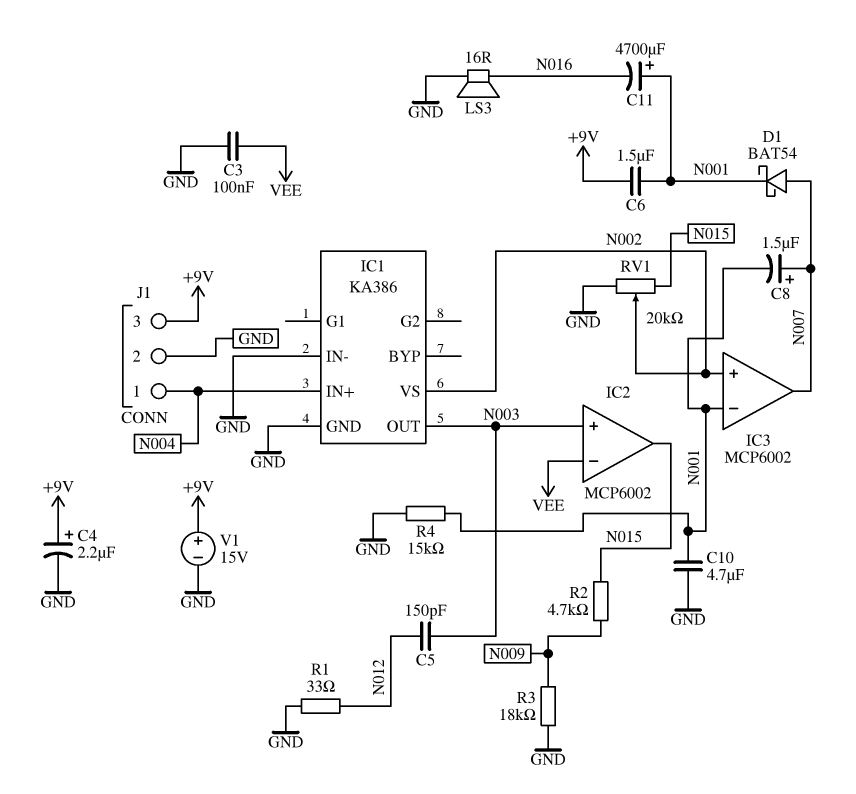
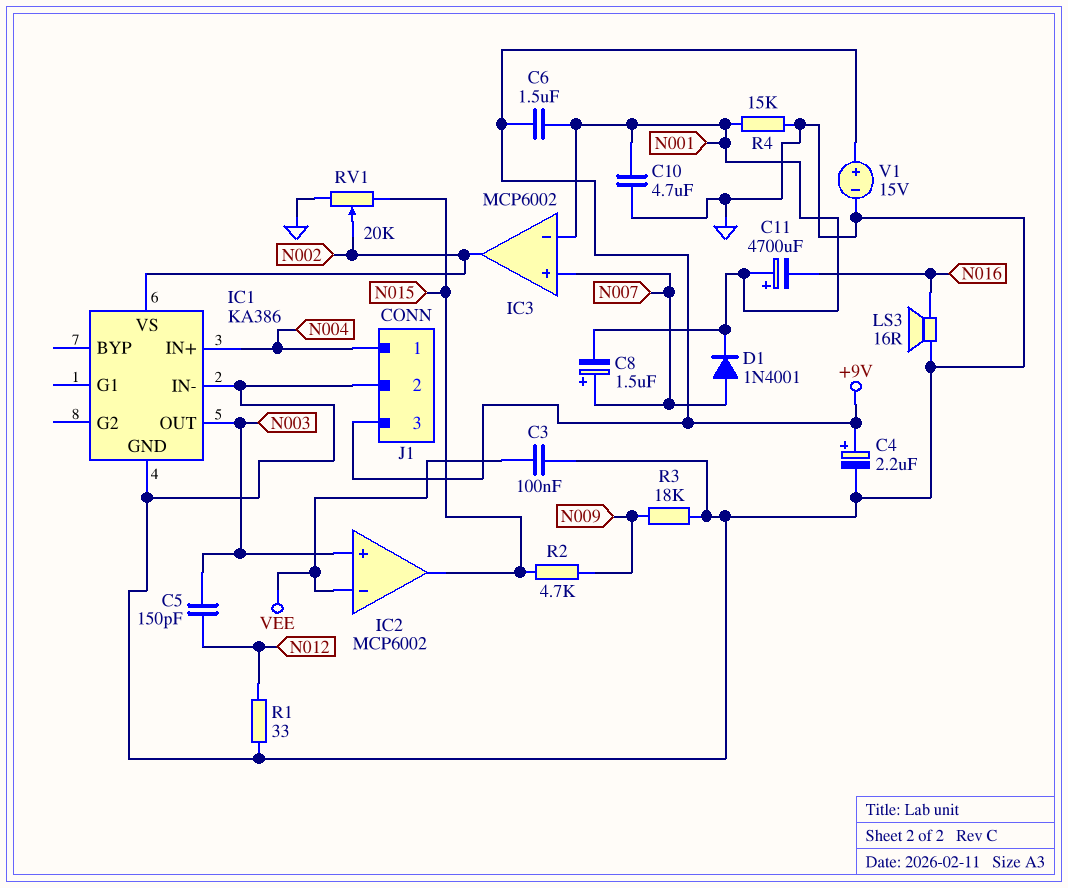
D1: schottky BAT54 (A N007, K N001) -> diode 1N4001 (A N007, K N001)
IC3 pin in+: N002 -> N007
IC3 pin out: N007 -> N002

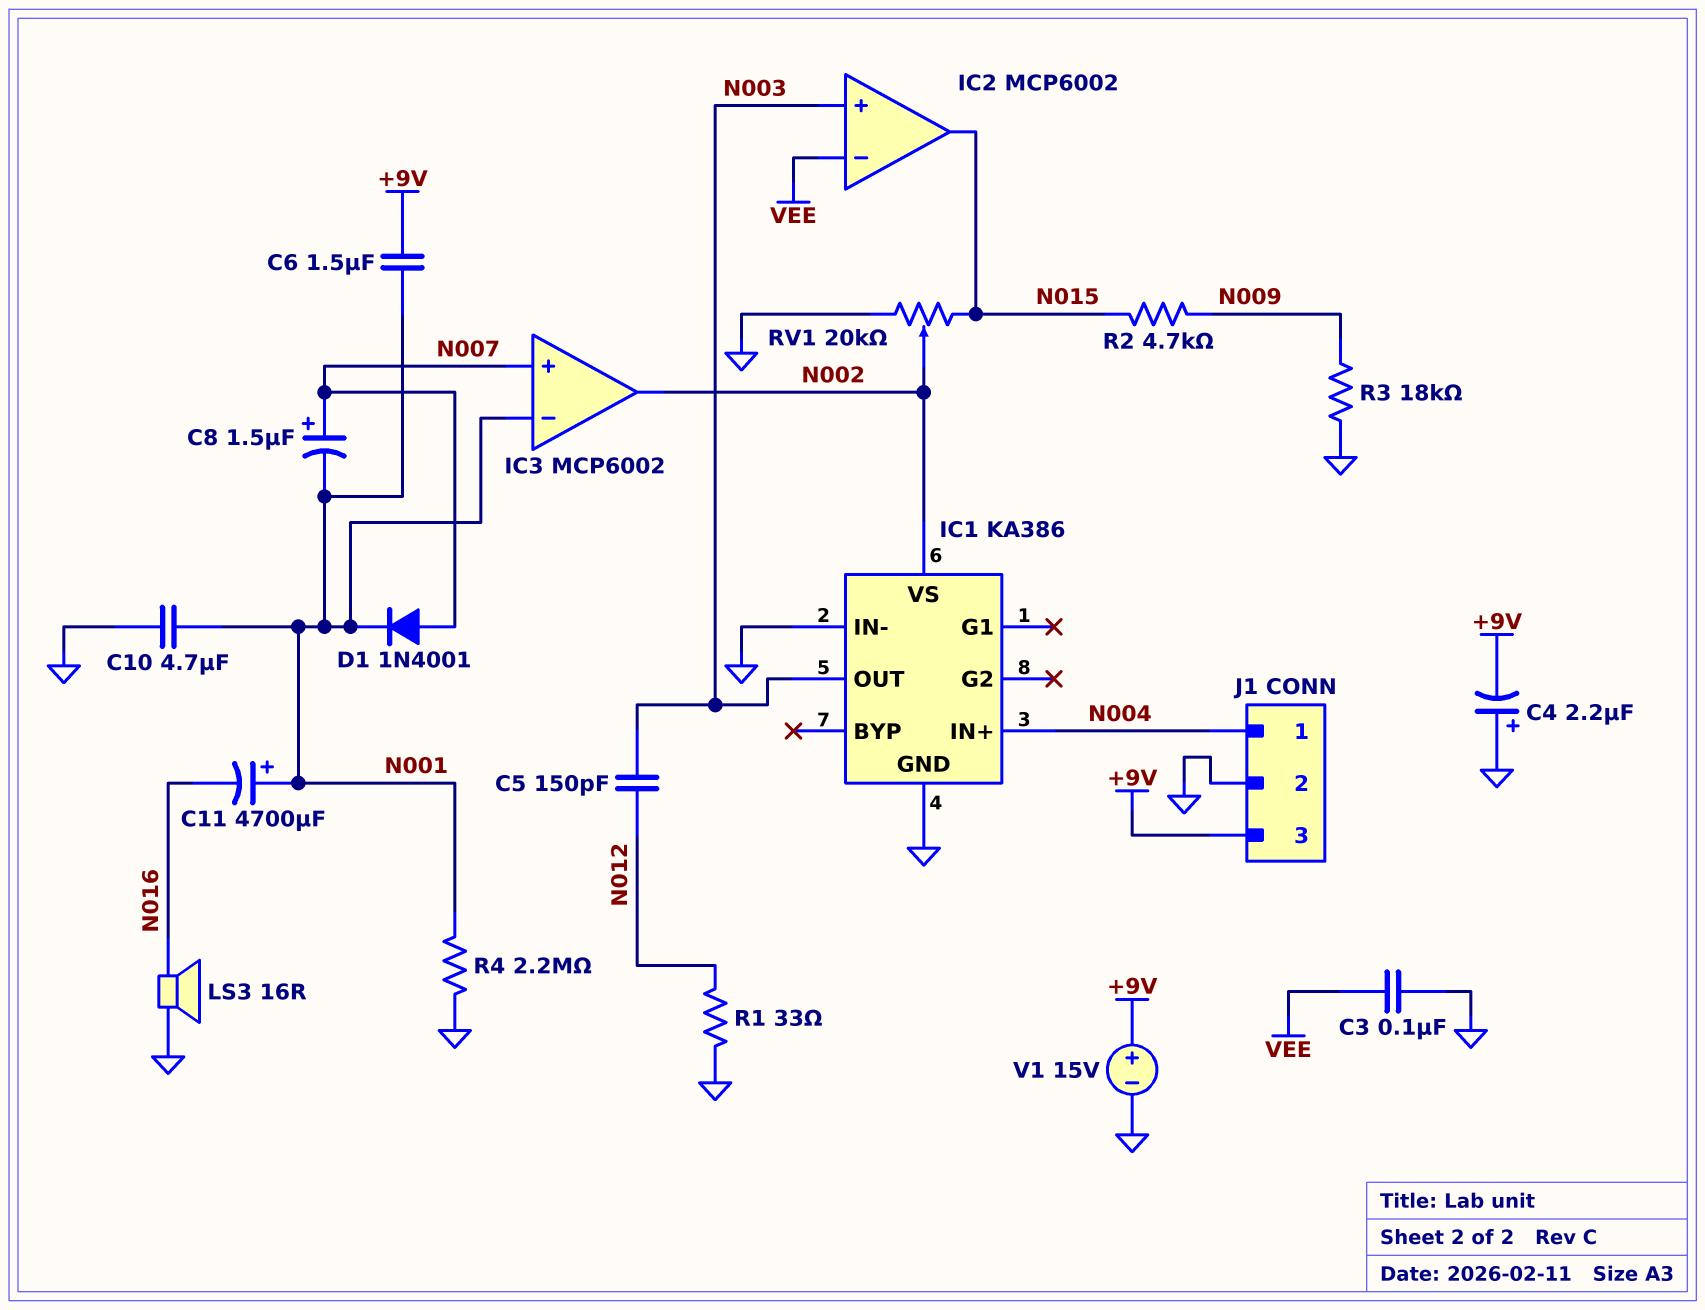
C4: 2.2uF (plus +9V, minus GND) -> 2.2uF (plus GND, minus +9V)
R4: 15k (GND, N001) -> 2.2M (GND, N001)

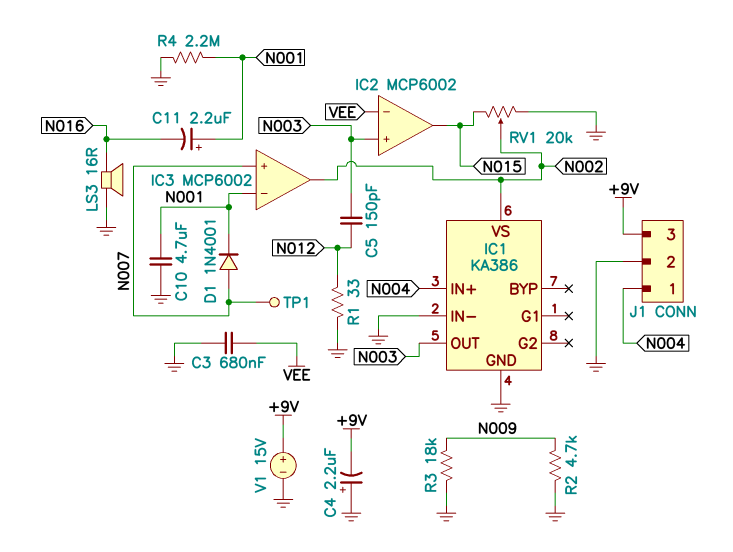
C3: 100nF (GND, VEE) -> 680nF (GND, VEE)
C6: 1.5uF (+9V, N001) -> none
C8: 1.5uF (plus N007, minus N001) -> none
C11: 4700uF (plus N001, minus N016) -> 2.2uF (plus N001, minus N016)
R2: 4.7k (N009, N015) -> 4.7k (GND, N009)
TP1: none -> test point (N007)

